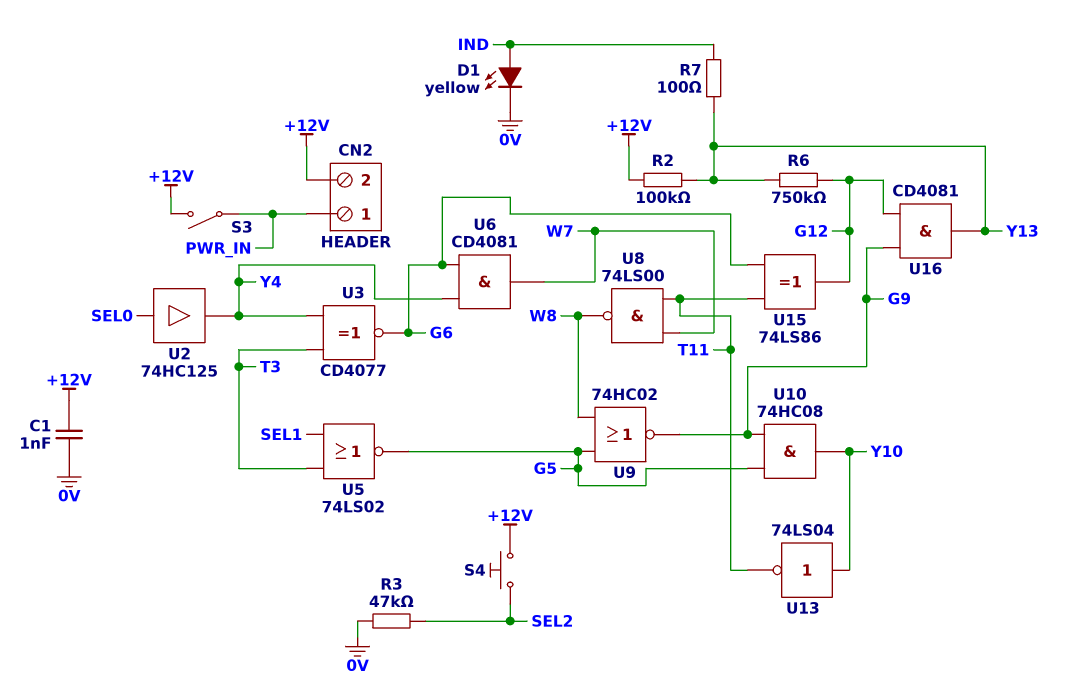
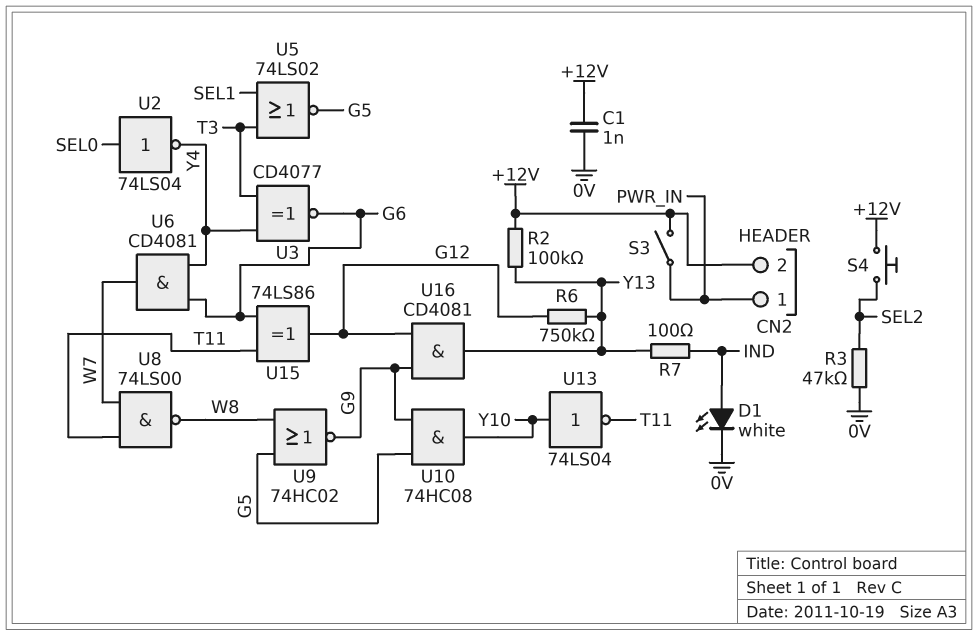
D1: LED yellow (A IND, K 0V) -> LED white (A IND, K 0V)
U2: buffer 74HC125 (in SEL0, out Y4) -> NOT 74LS04 (in SEL0, out Y4)

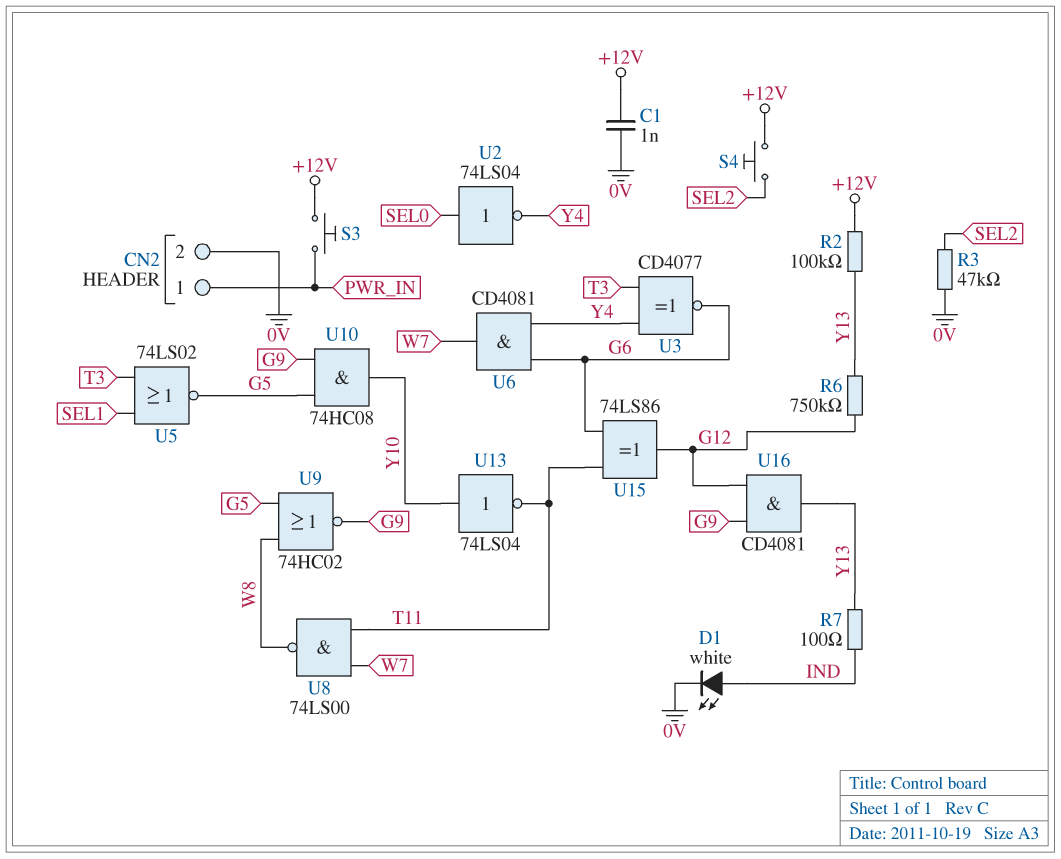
CN2 pin 2: +12V -> 0V
S3: switch (+12V, PWR_IN) -> button (+12V, PWR_IN)

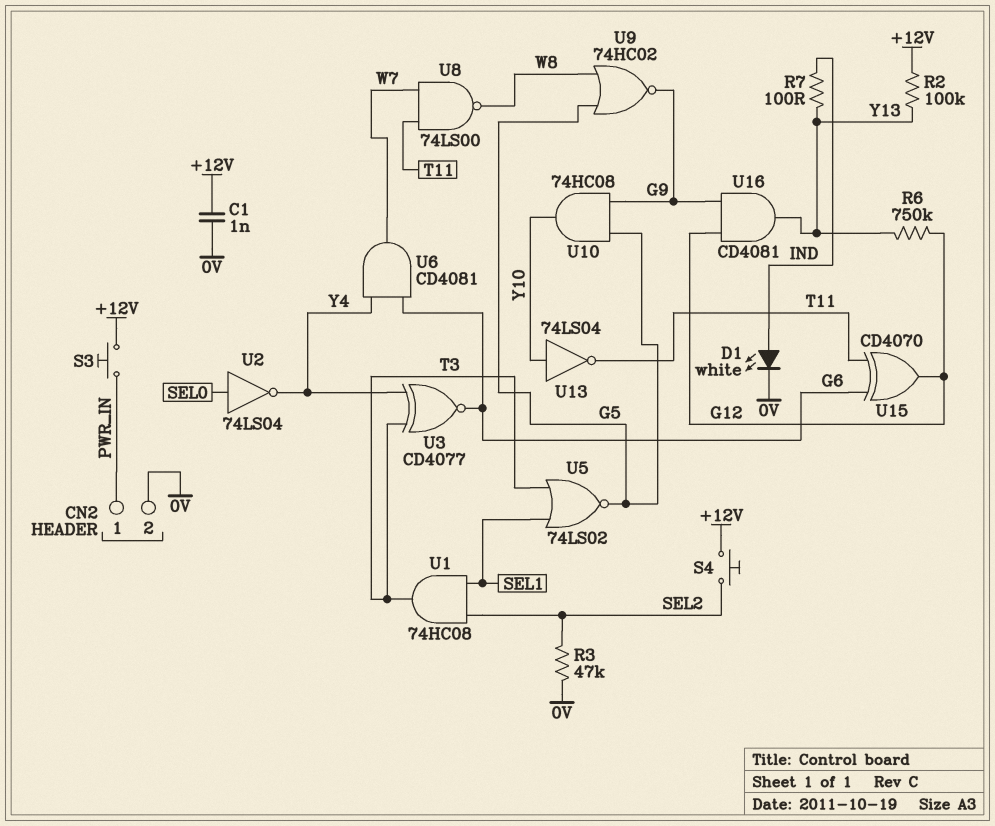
U1: none -> AND 74HC08 (in SEL1, in SEL2, out T3)
U15: XOR 74LS86 (in G6, in T11, out G12) -> XOR CD4070 (in G6, in T11, out G12)

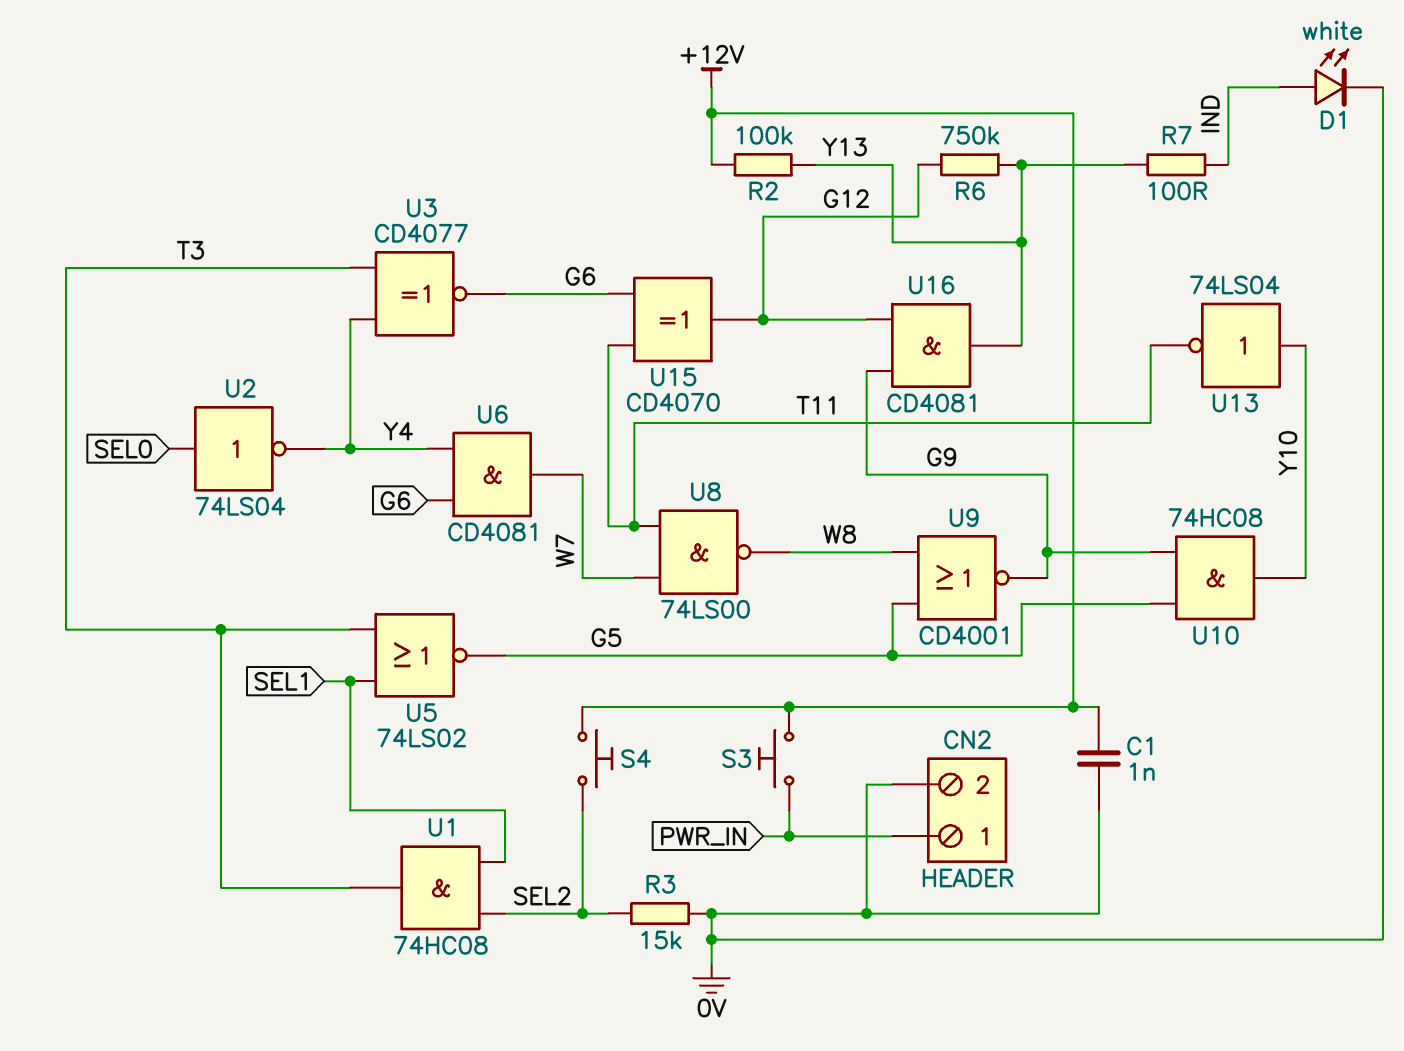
R3: 47k (0V, SEL2) -> 15k (0V, SEL2)
U9: NOR 74HC02 (in G5, in W8, out G9) -> NOR CD4001 (in G5, in W8, out G9)

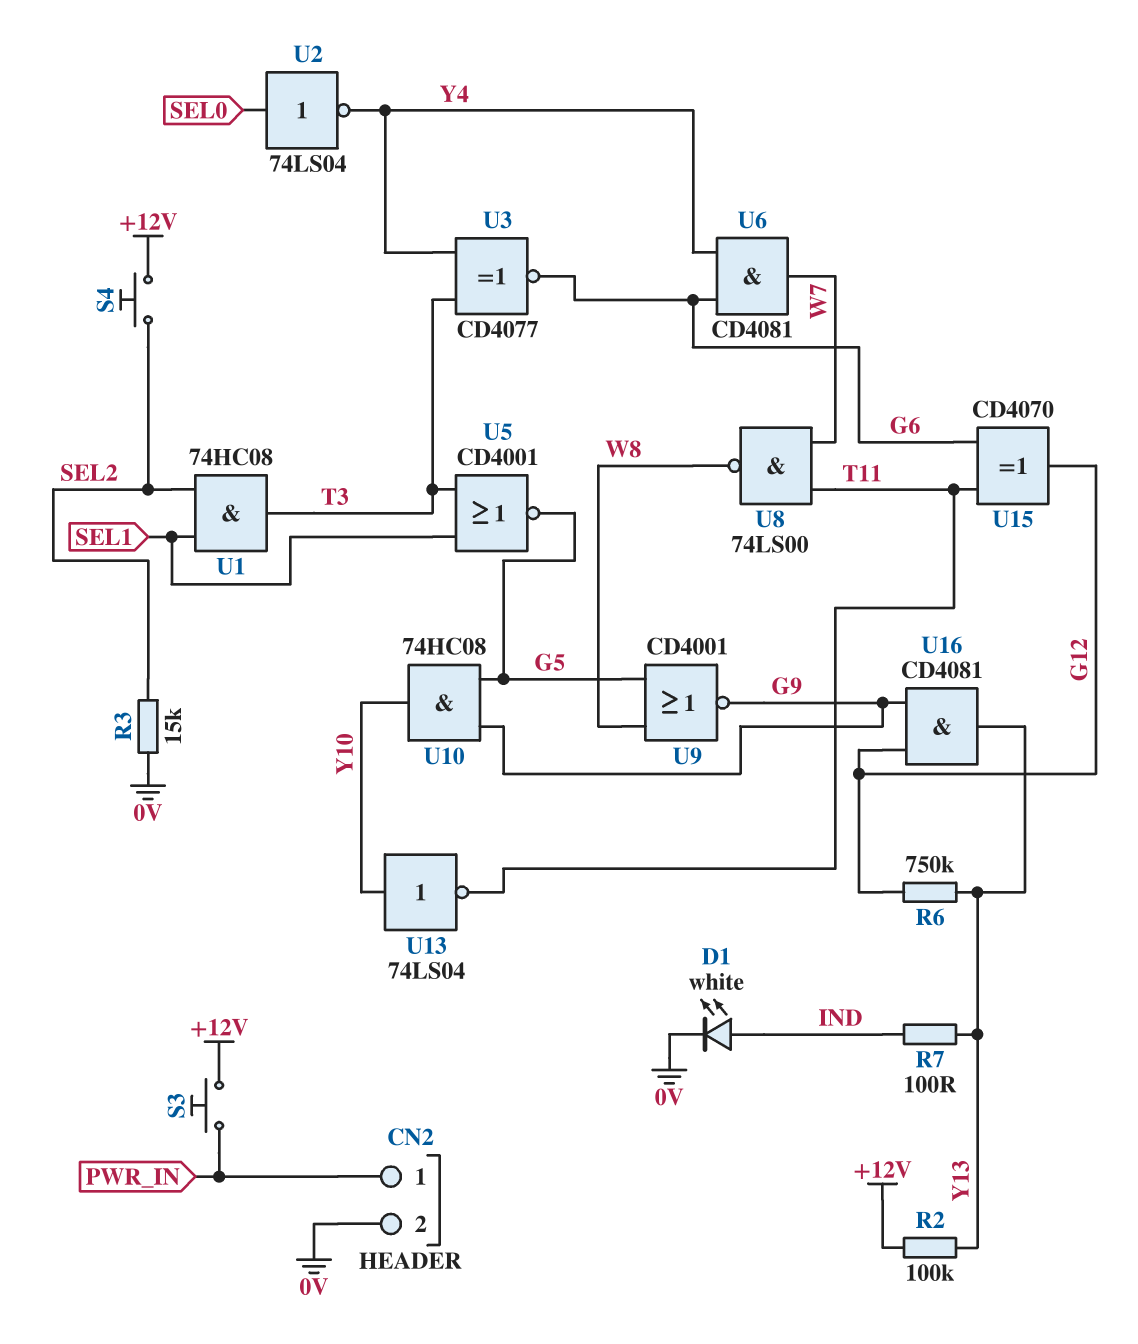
C1: 1nF (+12V, 0V) -> none
U5: NOR 74LS02 (in SEL1, in T3, out G5) -> NOR CD4001 (in SEL1, in T3, out G5)

